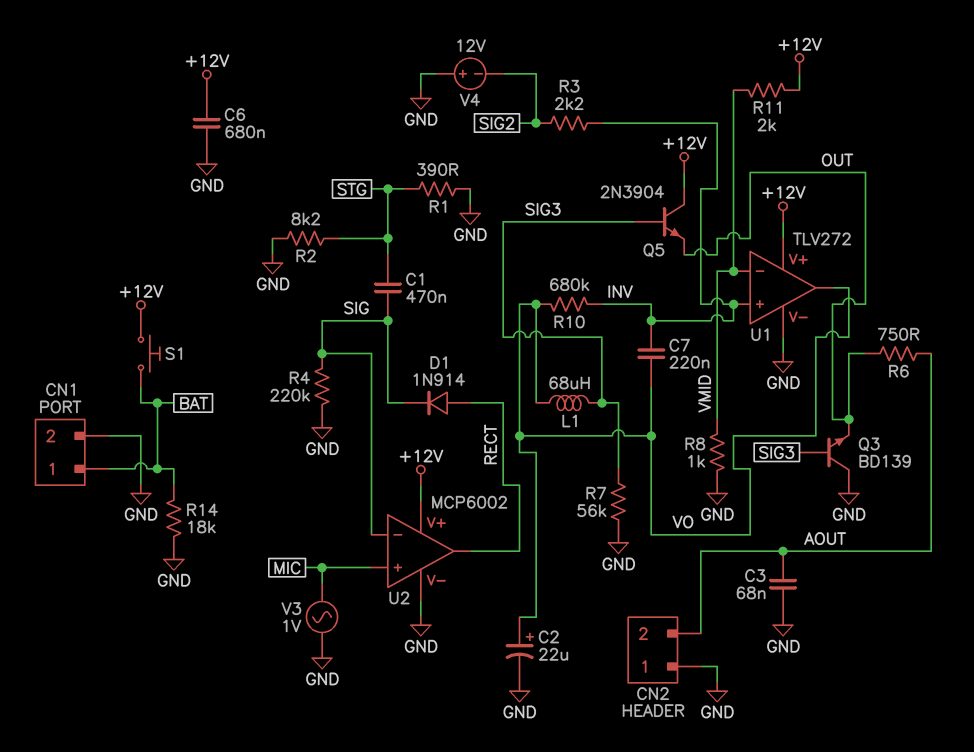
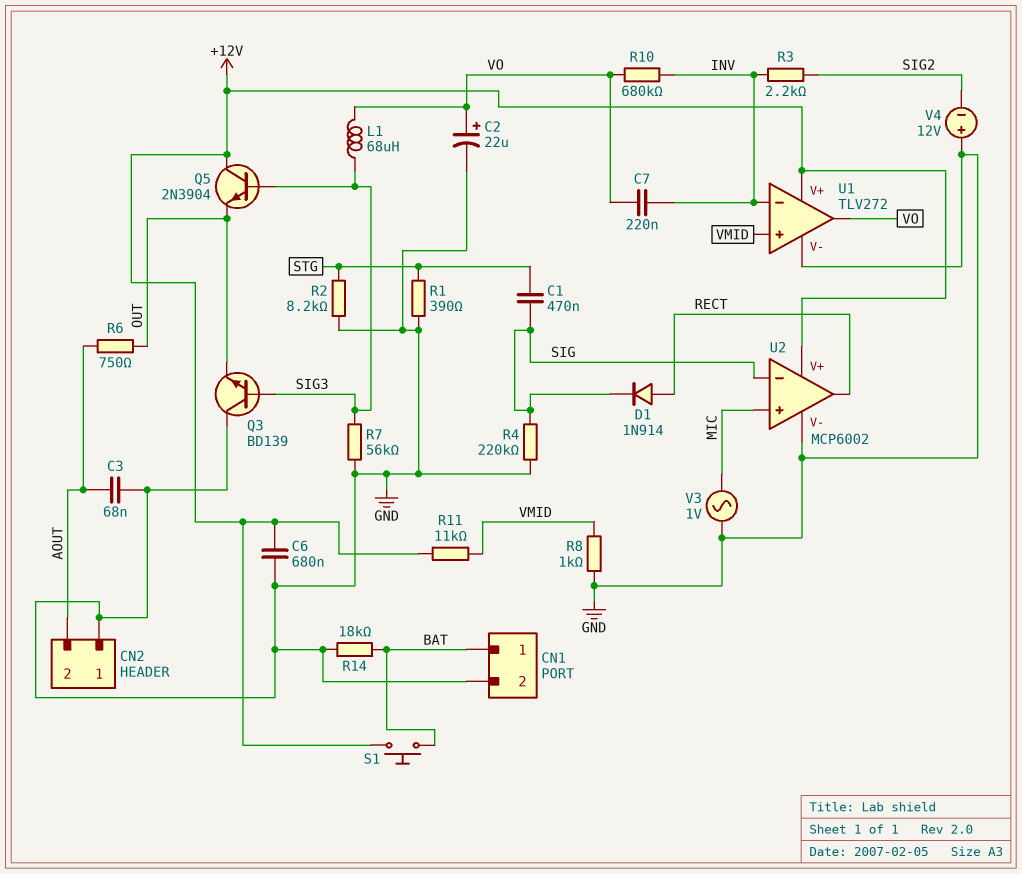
R11: 2k (+12V, VMID) -> 11k (+12V, VMID)
U1 pin in+: INV -> VMID
U1 pin in-: VMID -> INV

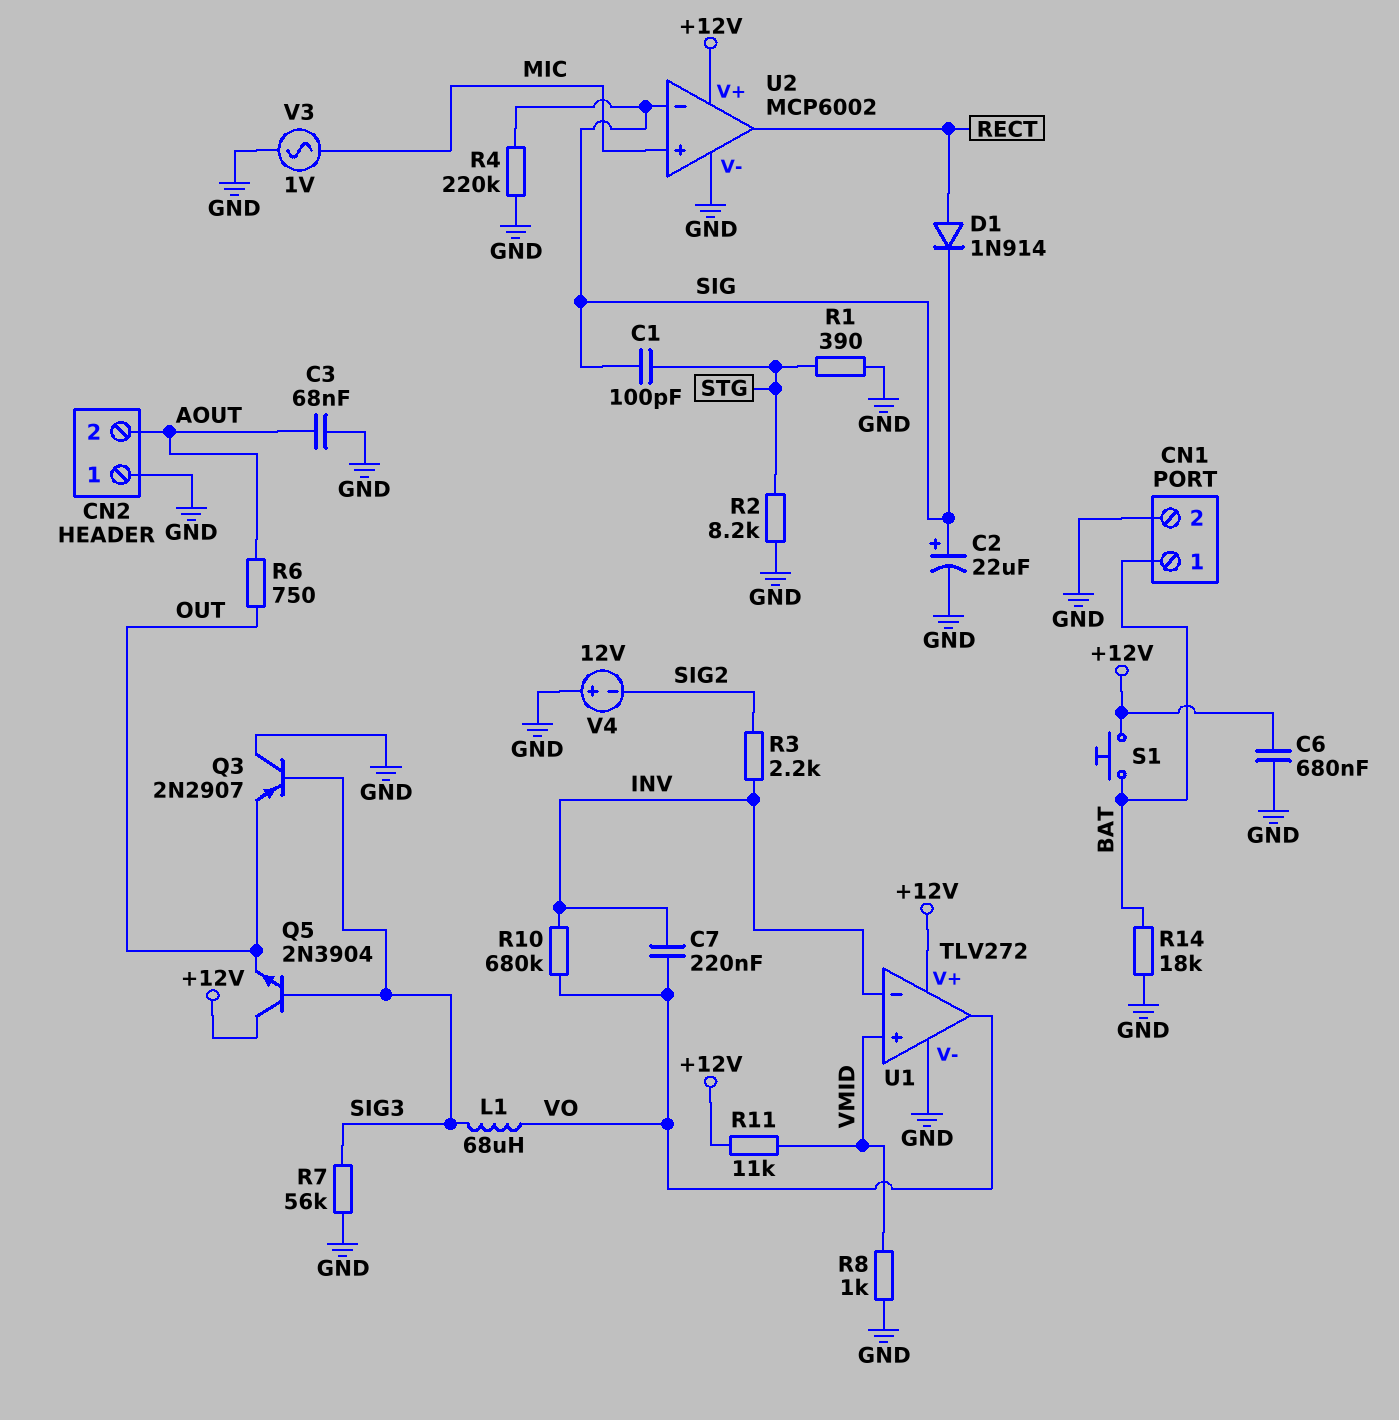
C1: 470nF (SIG, STG) -> 100pF (SIG, STG)
C2: 22uF (plus VO, minus GND) -> 22uF (plus SIG, minus GND)
Q3: NPN BD139 (B SIG3, C GND, E OUT) -> PNP 2N2907 (B SIG3, C GND, E OUT)

